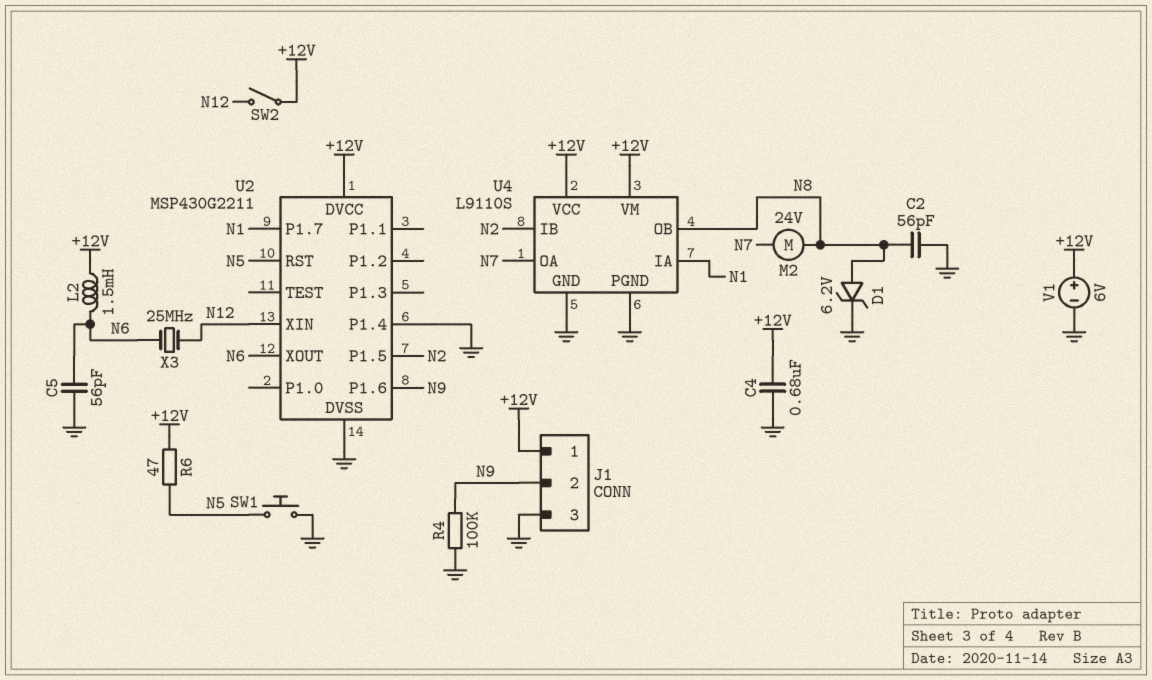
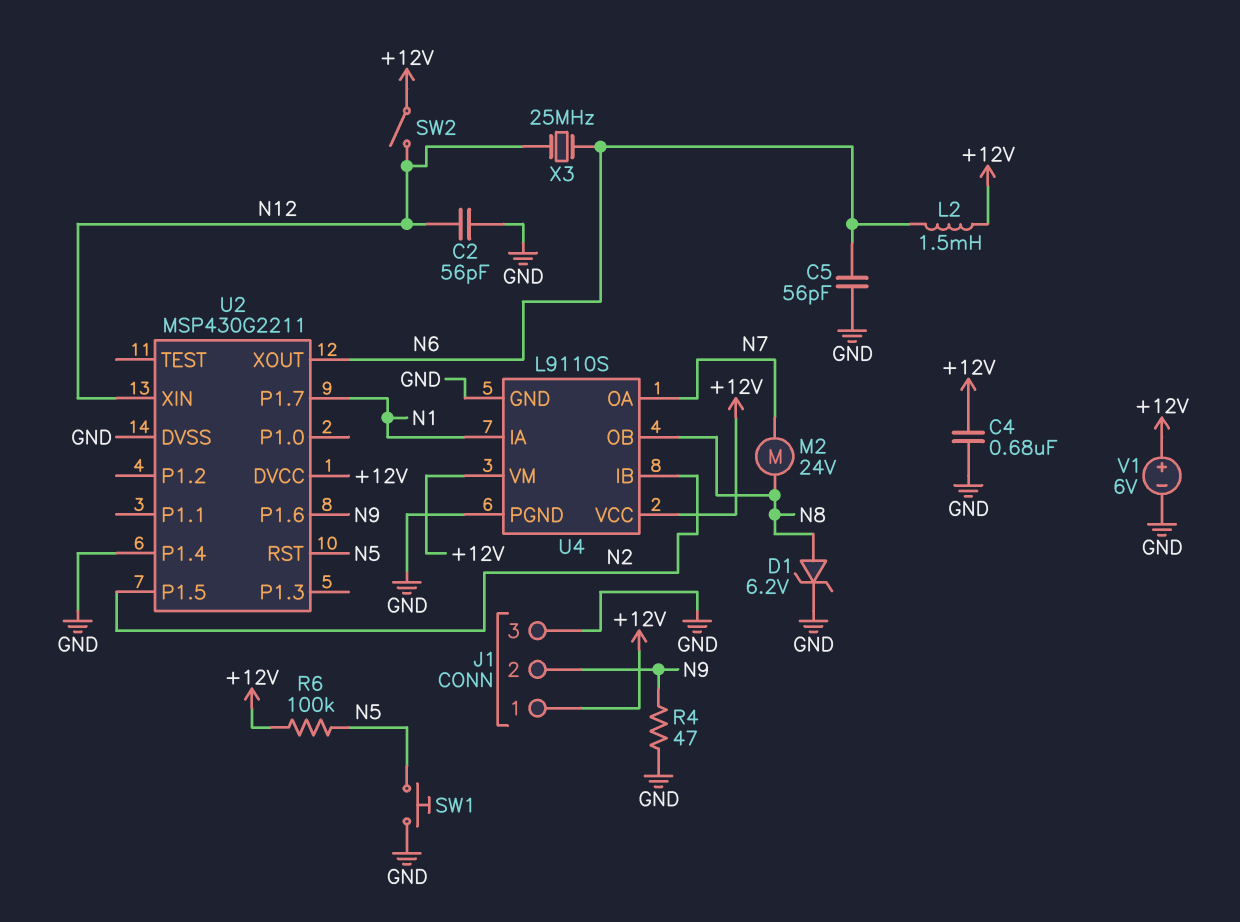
C2: 56pF (GND, N8) -> 56pF (GND, N12)
R4: 100k (GND, N9) -> 47 (GND, N9)
R6: 47 (+12V, N5) -> 100k (+12V, N5)

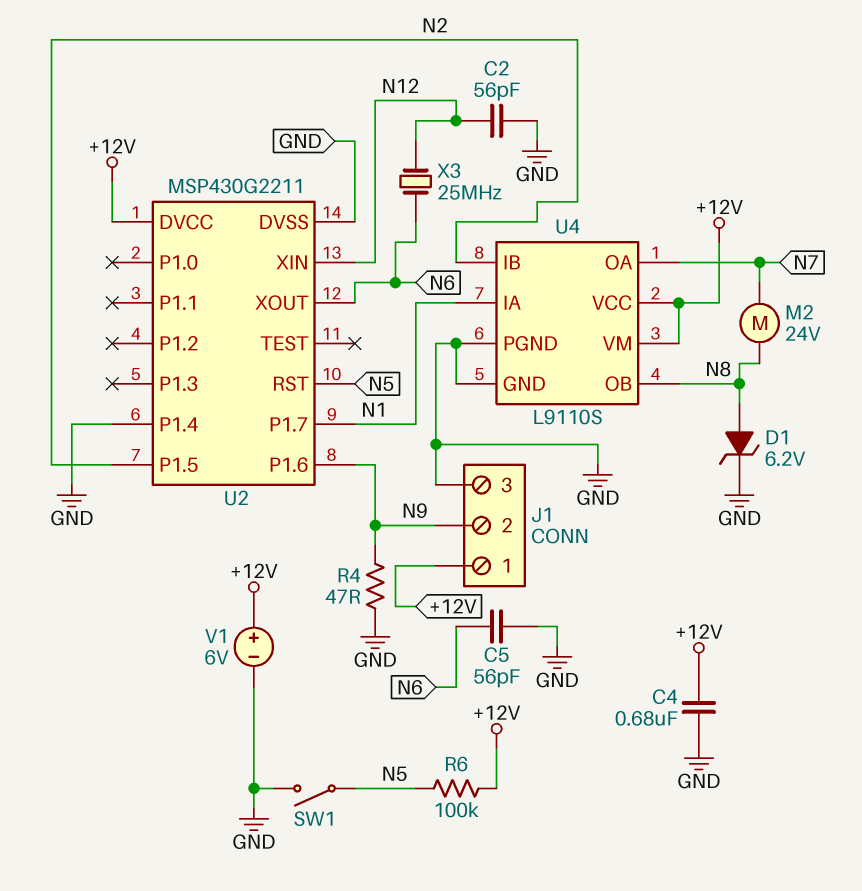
L2: 1.5mH (+12V, N6) -> none
SW1: button (GND, N5) -> switch (GND, N5)
SW2: switch (+12V, N12) -> none

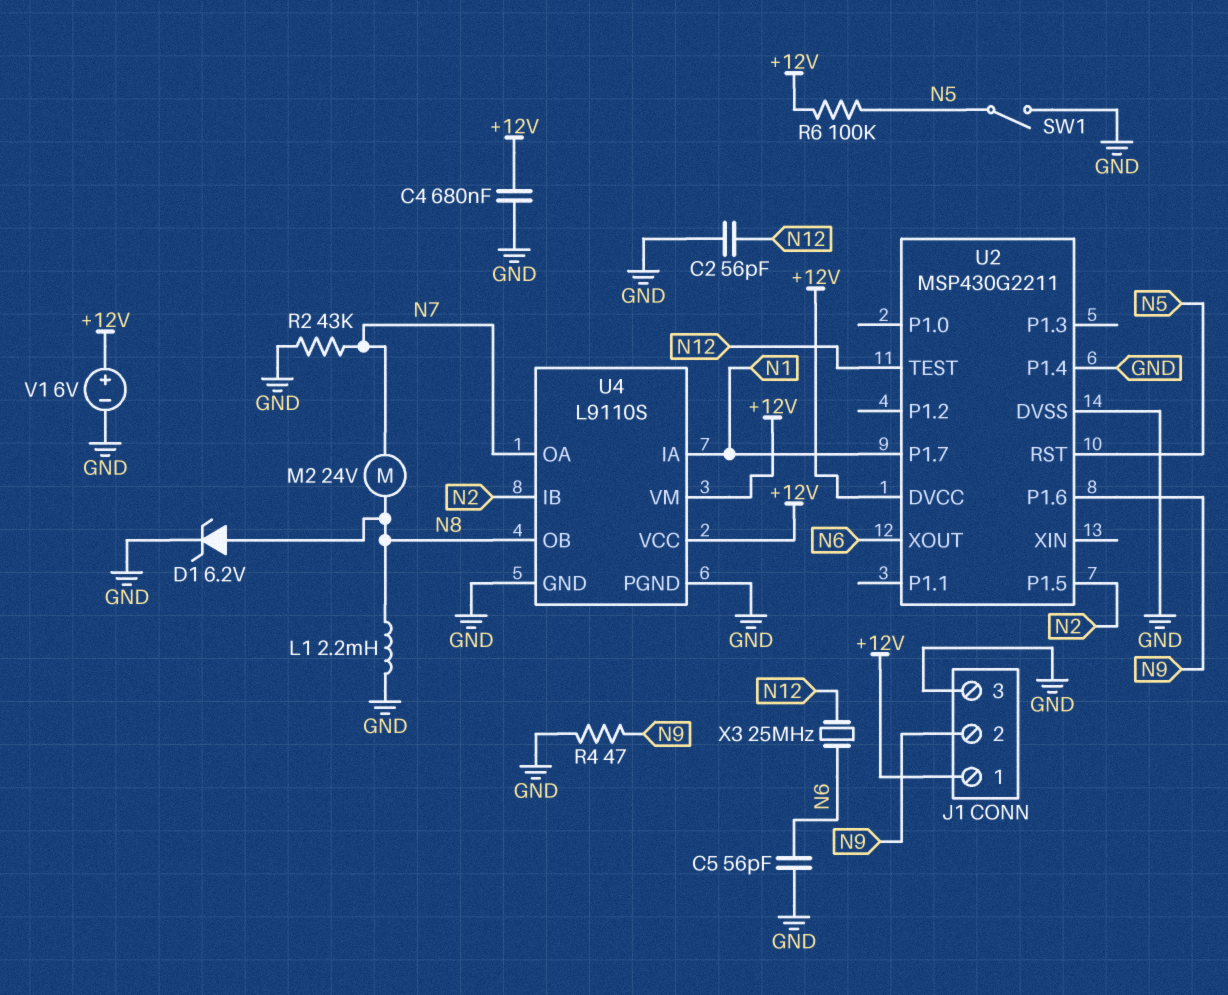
L1: none -> 2.2mH (GND, N8)
R2: none -> 43k (GND, N7)
U2 pin TEST: none -> N12
U2 pin XIN: N12 -> none

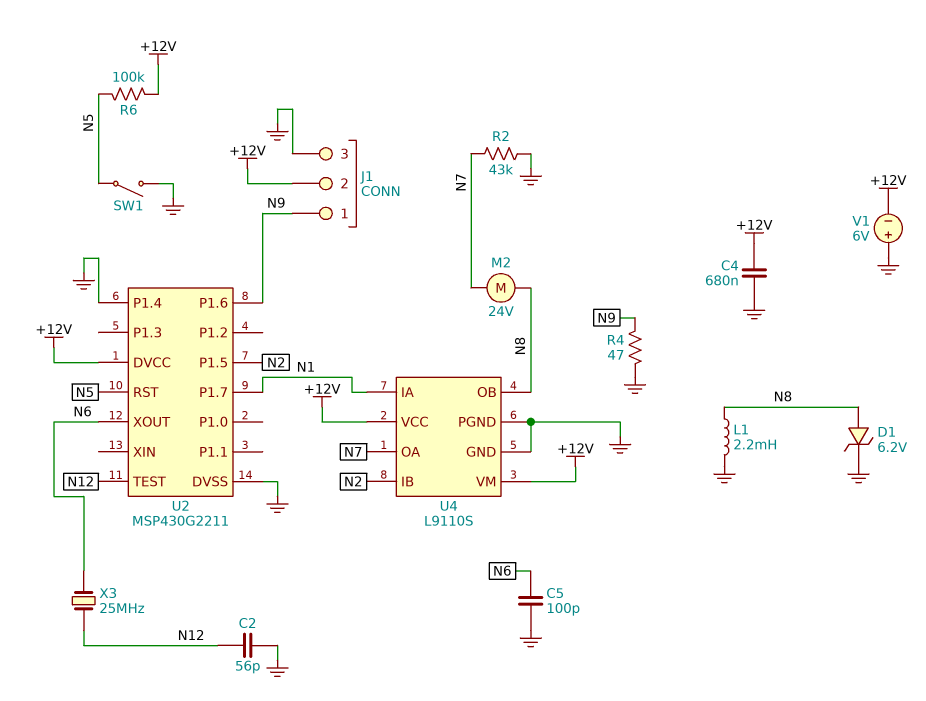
C5: 56pF (GND, N6) -> 100pF (GND, N6)
J1 pin 1: +12V -> N9
J1 pin 2: N9 -> +12V
V1: 6V (plus +12V, minus GND) -> 6V (plus GND, minus +12V)

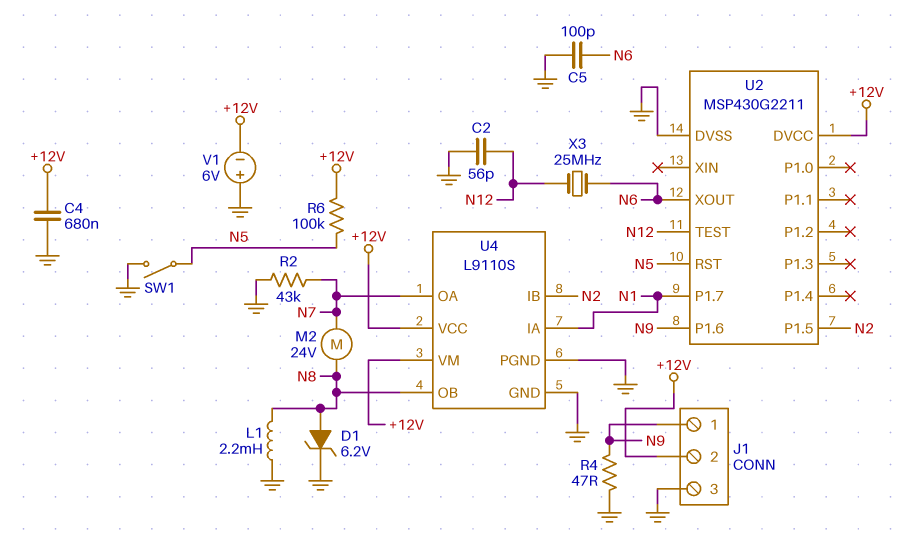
U2 pin P1.4: GND -> none

